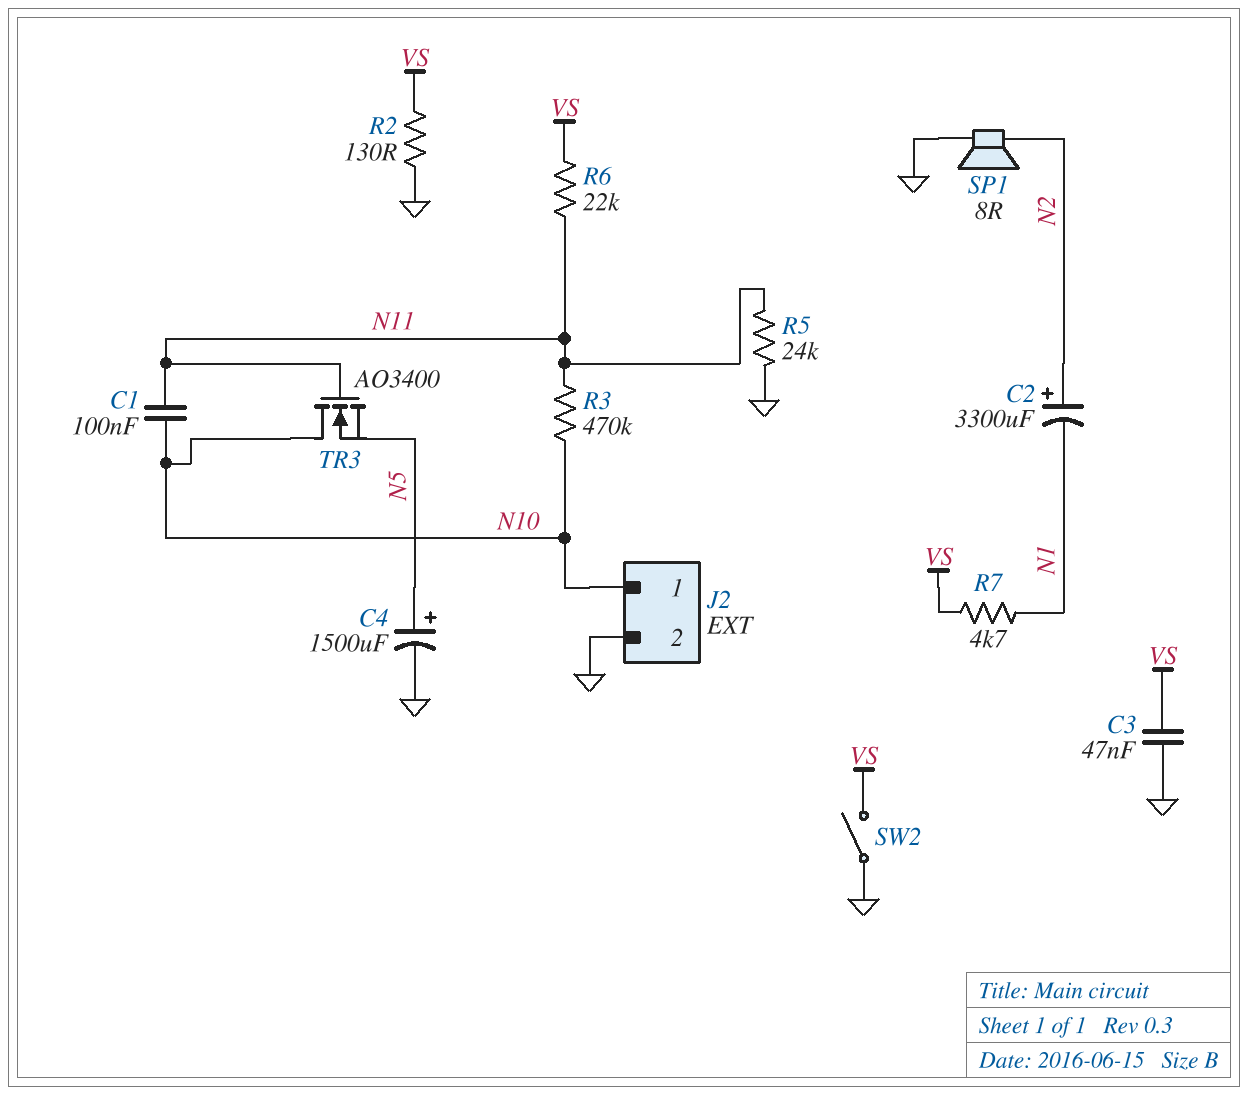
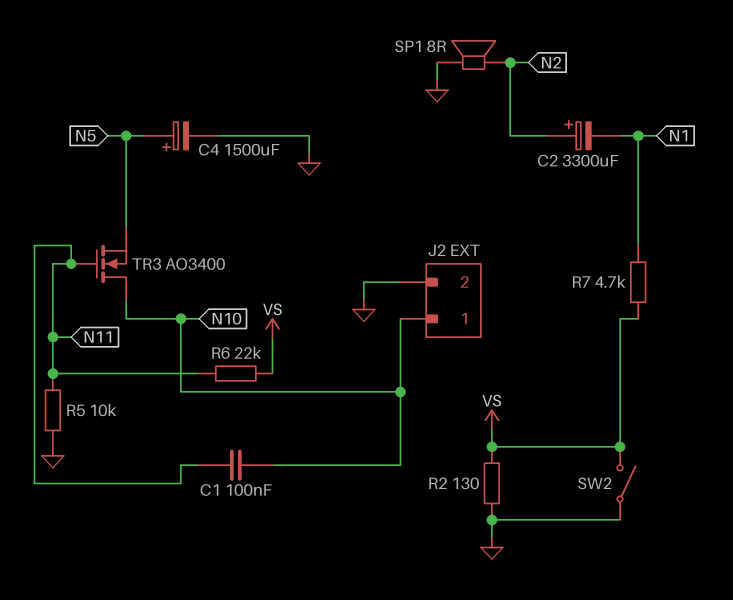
C3: 47nF (GND, VS) -> none
R3: 470k (N10, N11) -> none
R5: 24k (GND, N11) -> 10k (GND, N11)

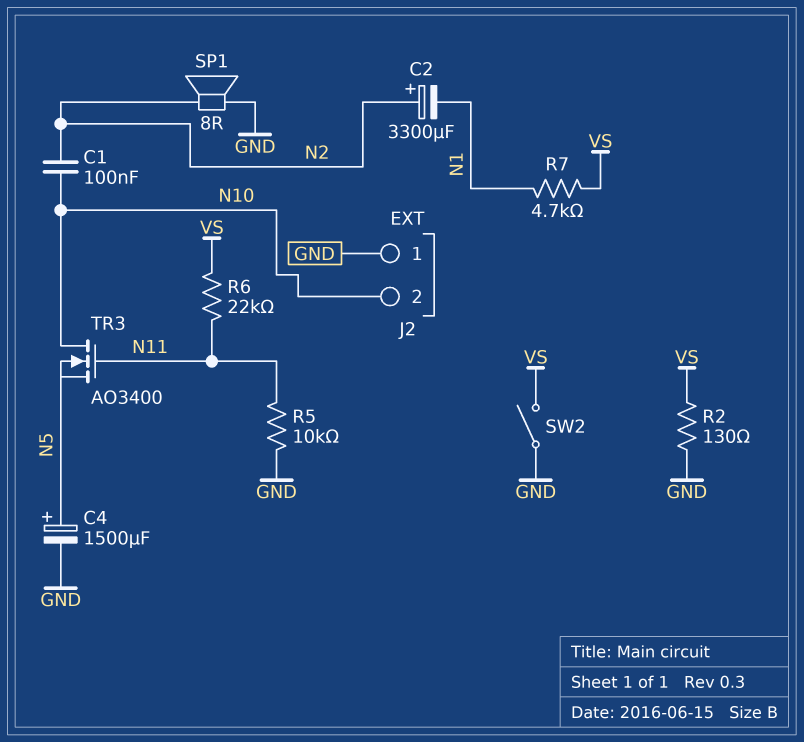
C1: 100nF (N10, N11) -> 100nF (N2, N10)
J2 pin 1: N10 -> GND
J2 pin 2: GND -> N10

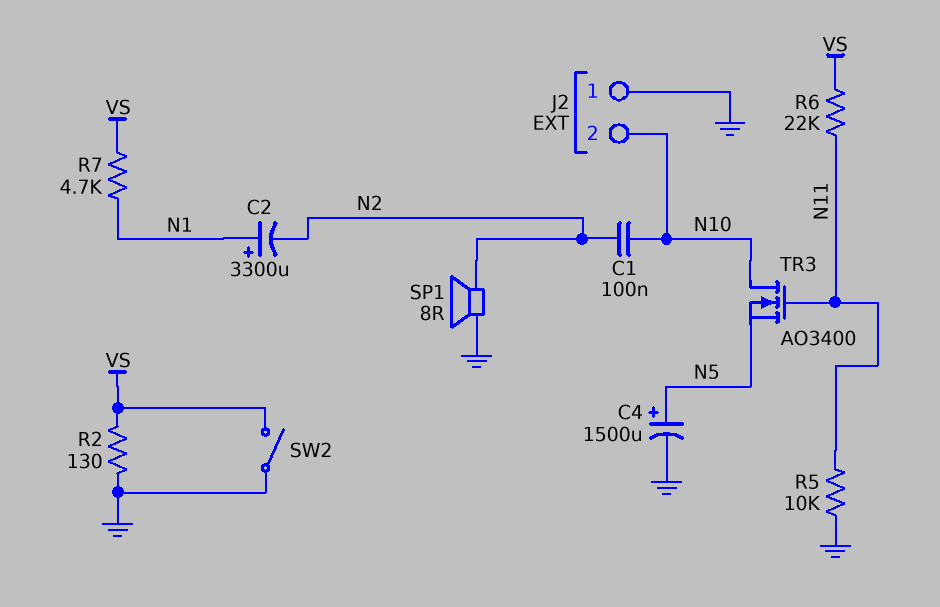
C2: 3300uF (plus N2, minus N1) -> 3300uF (plus N1, minus N2)

